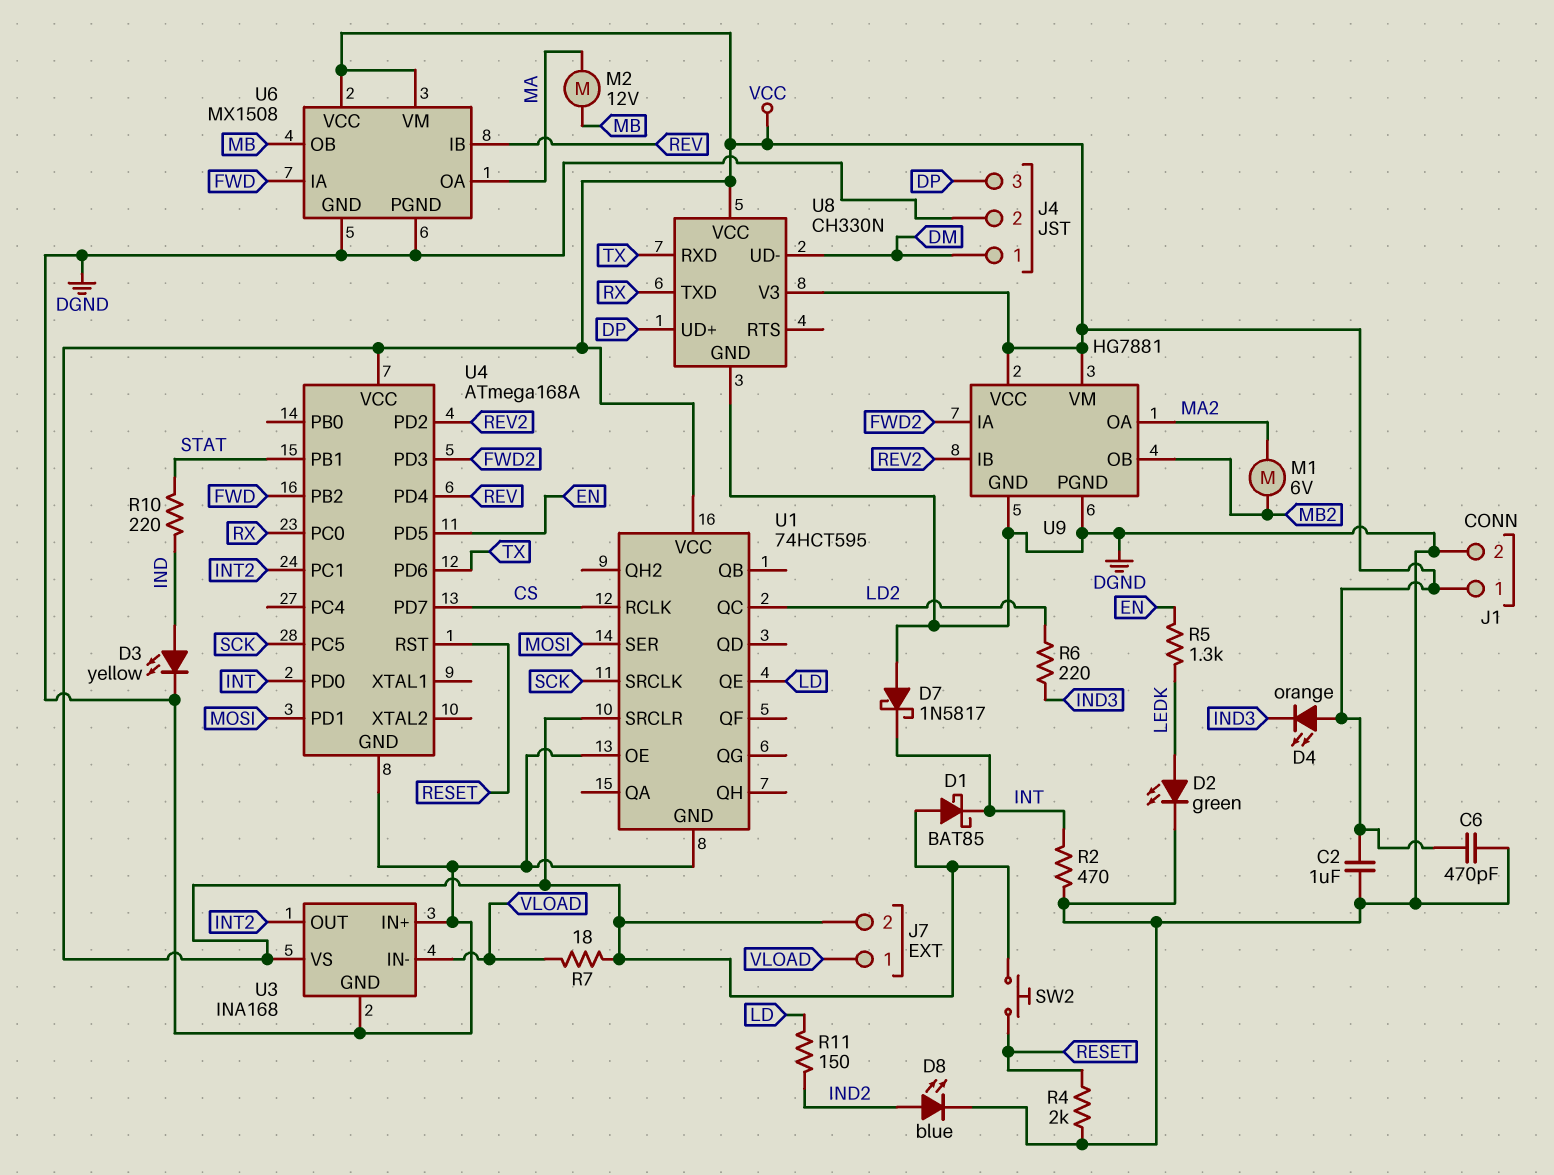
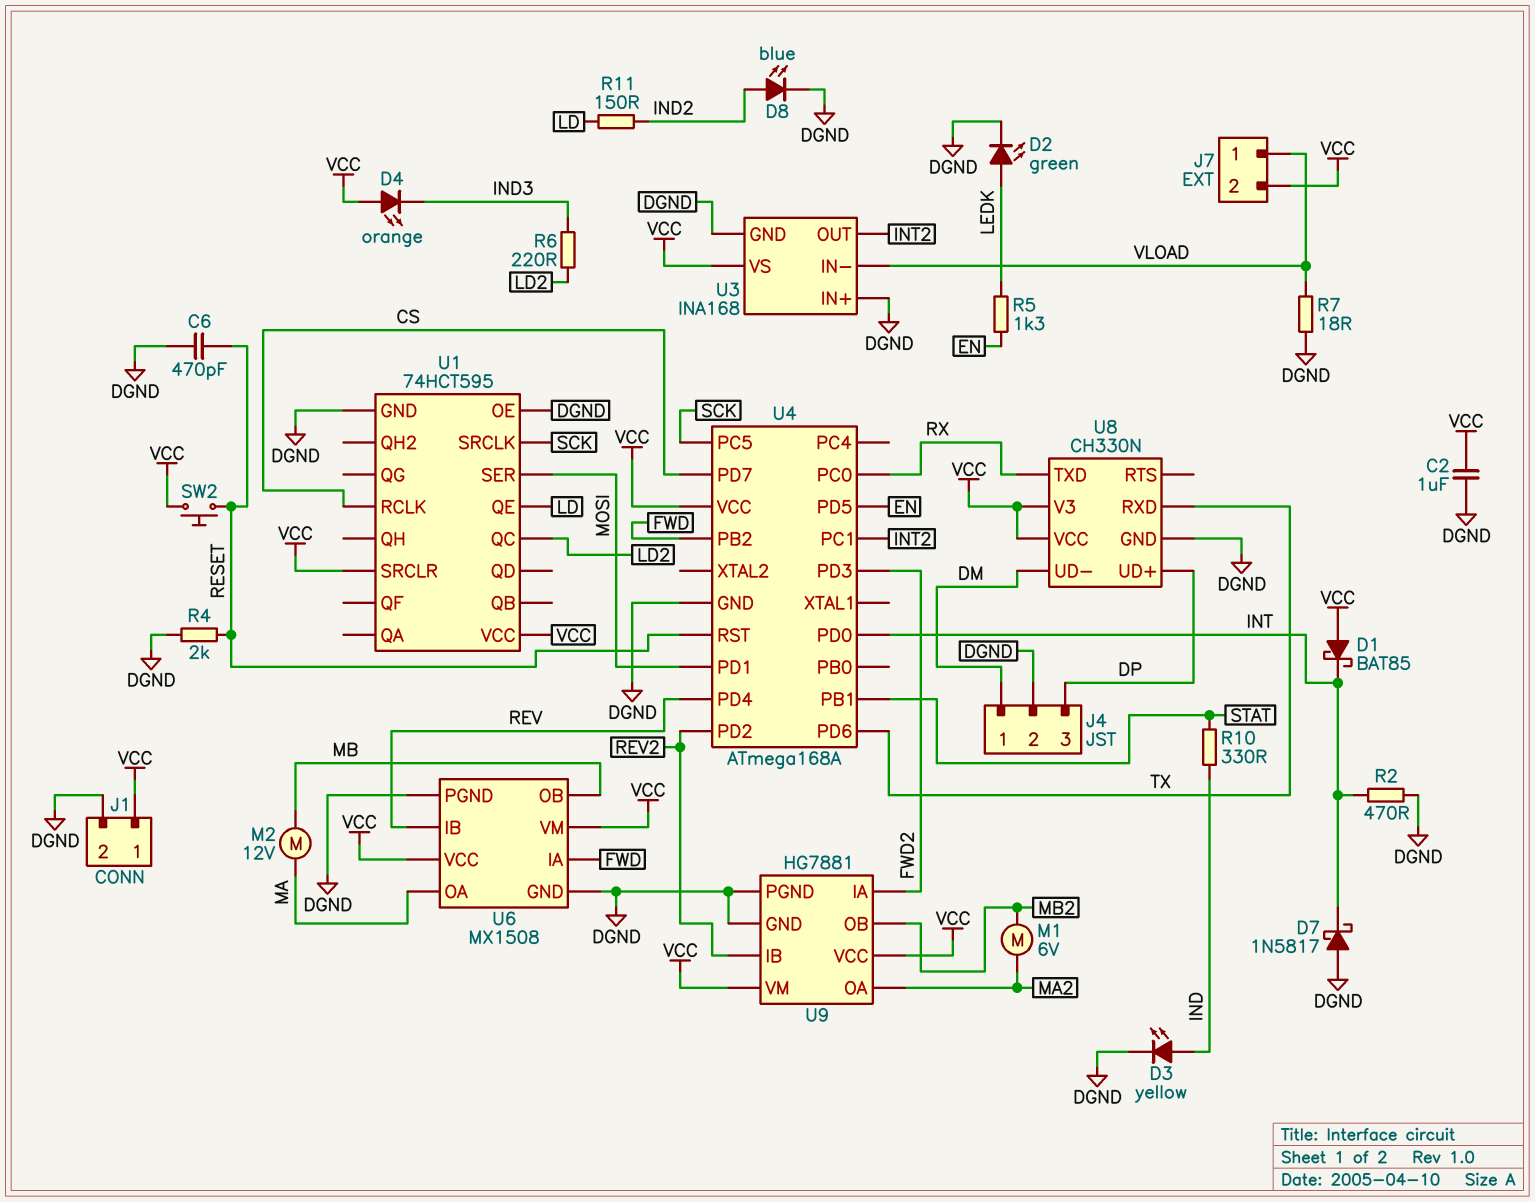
C6: 470pF (DGND, VCC) -> 470pF (DGND, RESET)
R7: 18 (VCC, VLOAD) -> 18 (DGND, VLOAD)
R10: 220 (IND, STAT) -> 330 (IND, STAT)

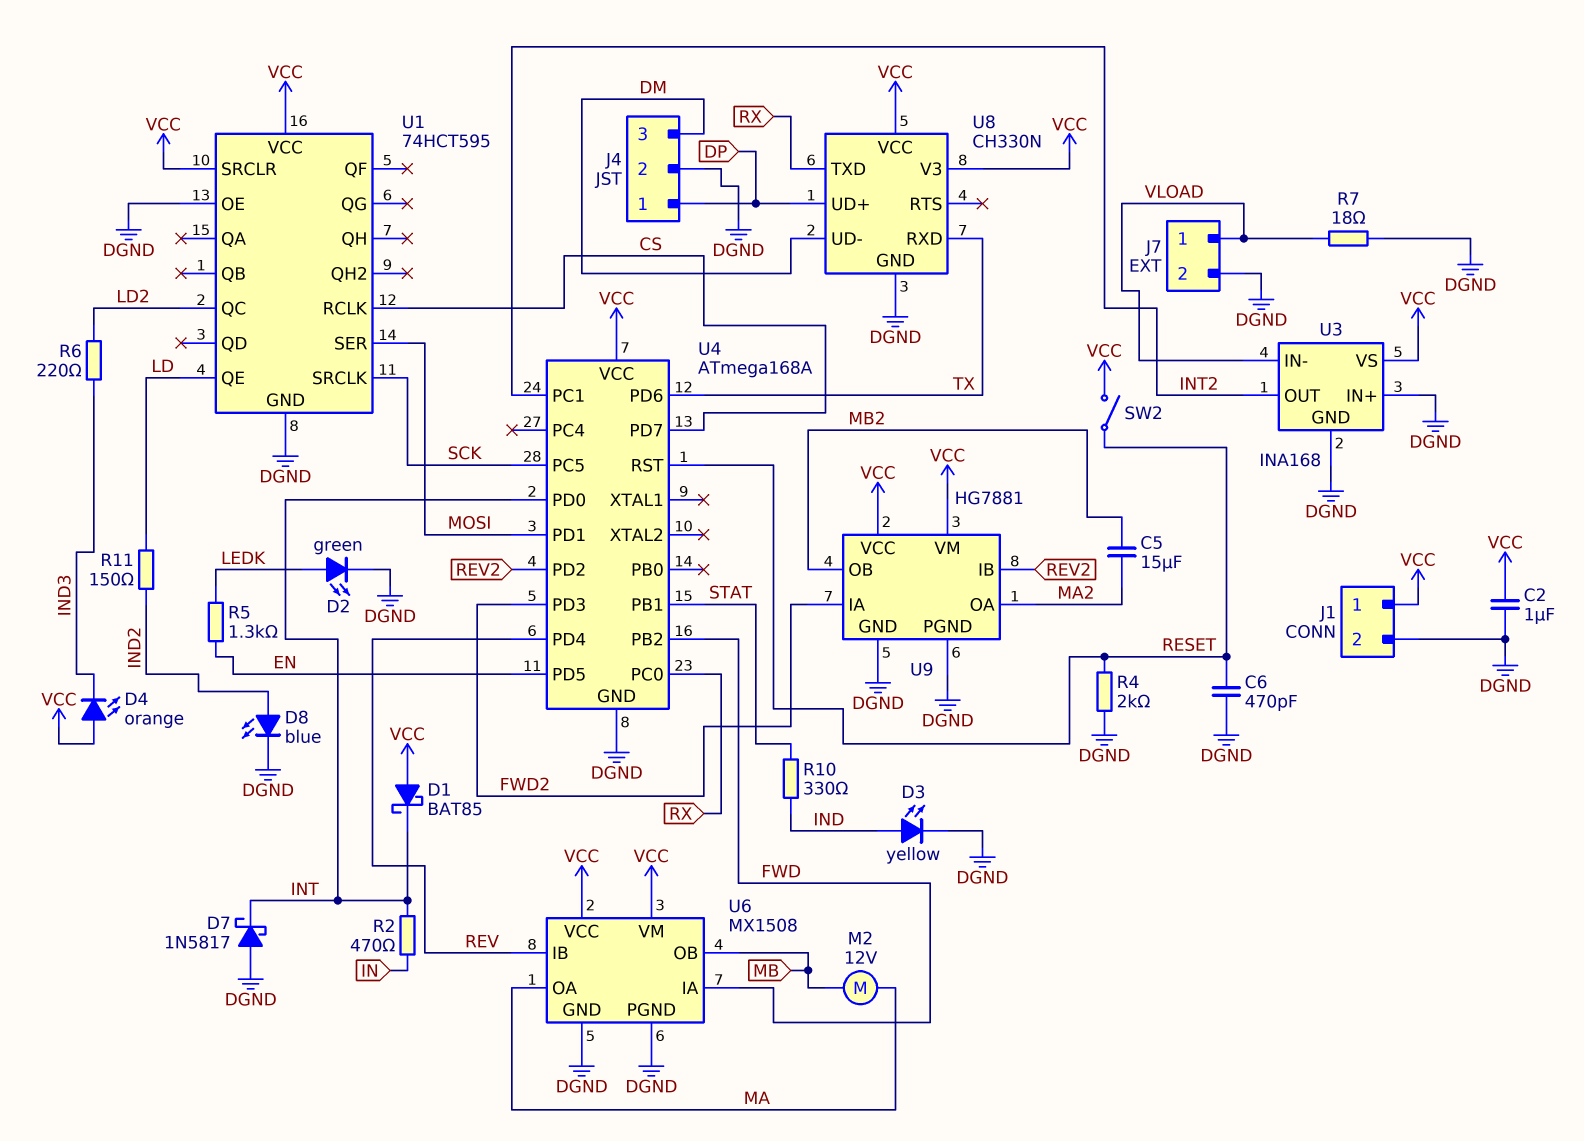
C5: none -> 15uF (MA2, MB2)
J4 pin 1: DM -> DP
J4 pin 3: DP -> DM
J7 pin 2: VCC -> DGND
M1: motor 6V (MA2, MB2) -> none
R2: 470 (DGND, INT) -> 470 (IN, INT)
SW2: button (RESET, VCC) -> switch (RESET, VCC)

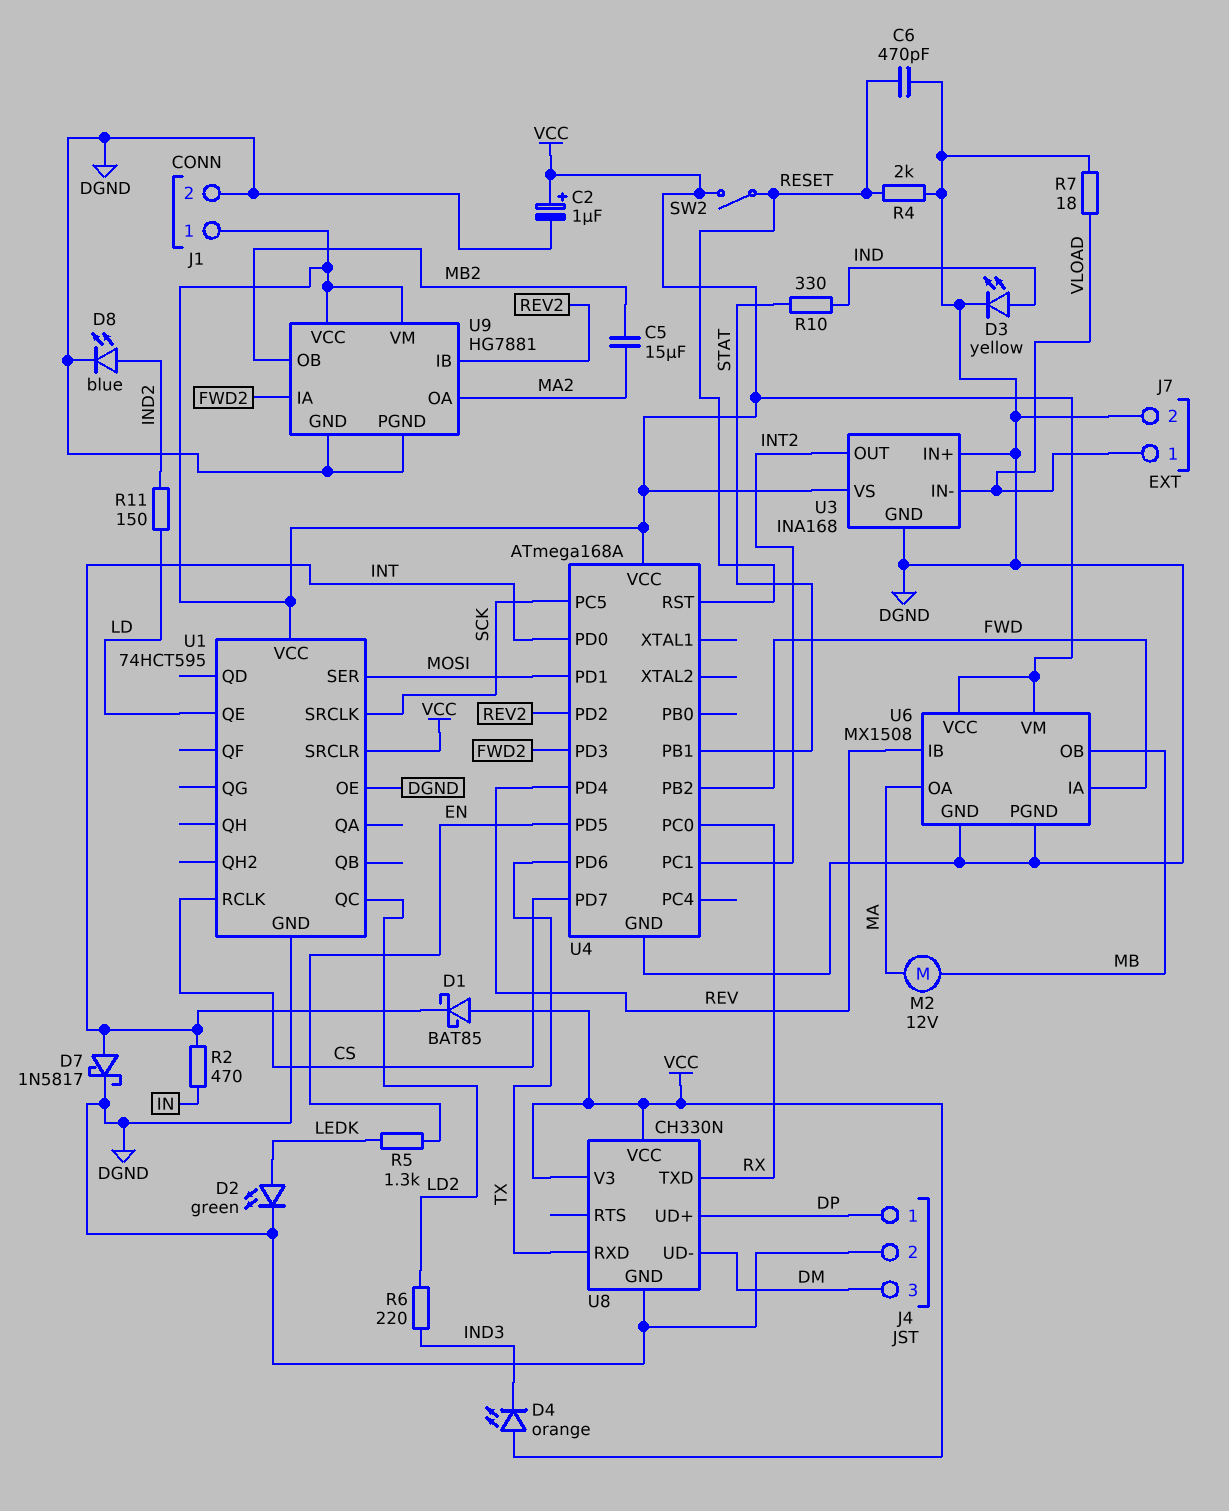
C2: 1uF (DGND, VCC) -> 1uF (plus VCC, minus DGND)
D7: schottky 1N5817 (A DGND, K INT) -> schottky 1N5817 (A INT, K DGND)

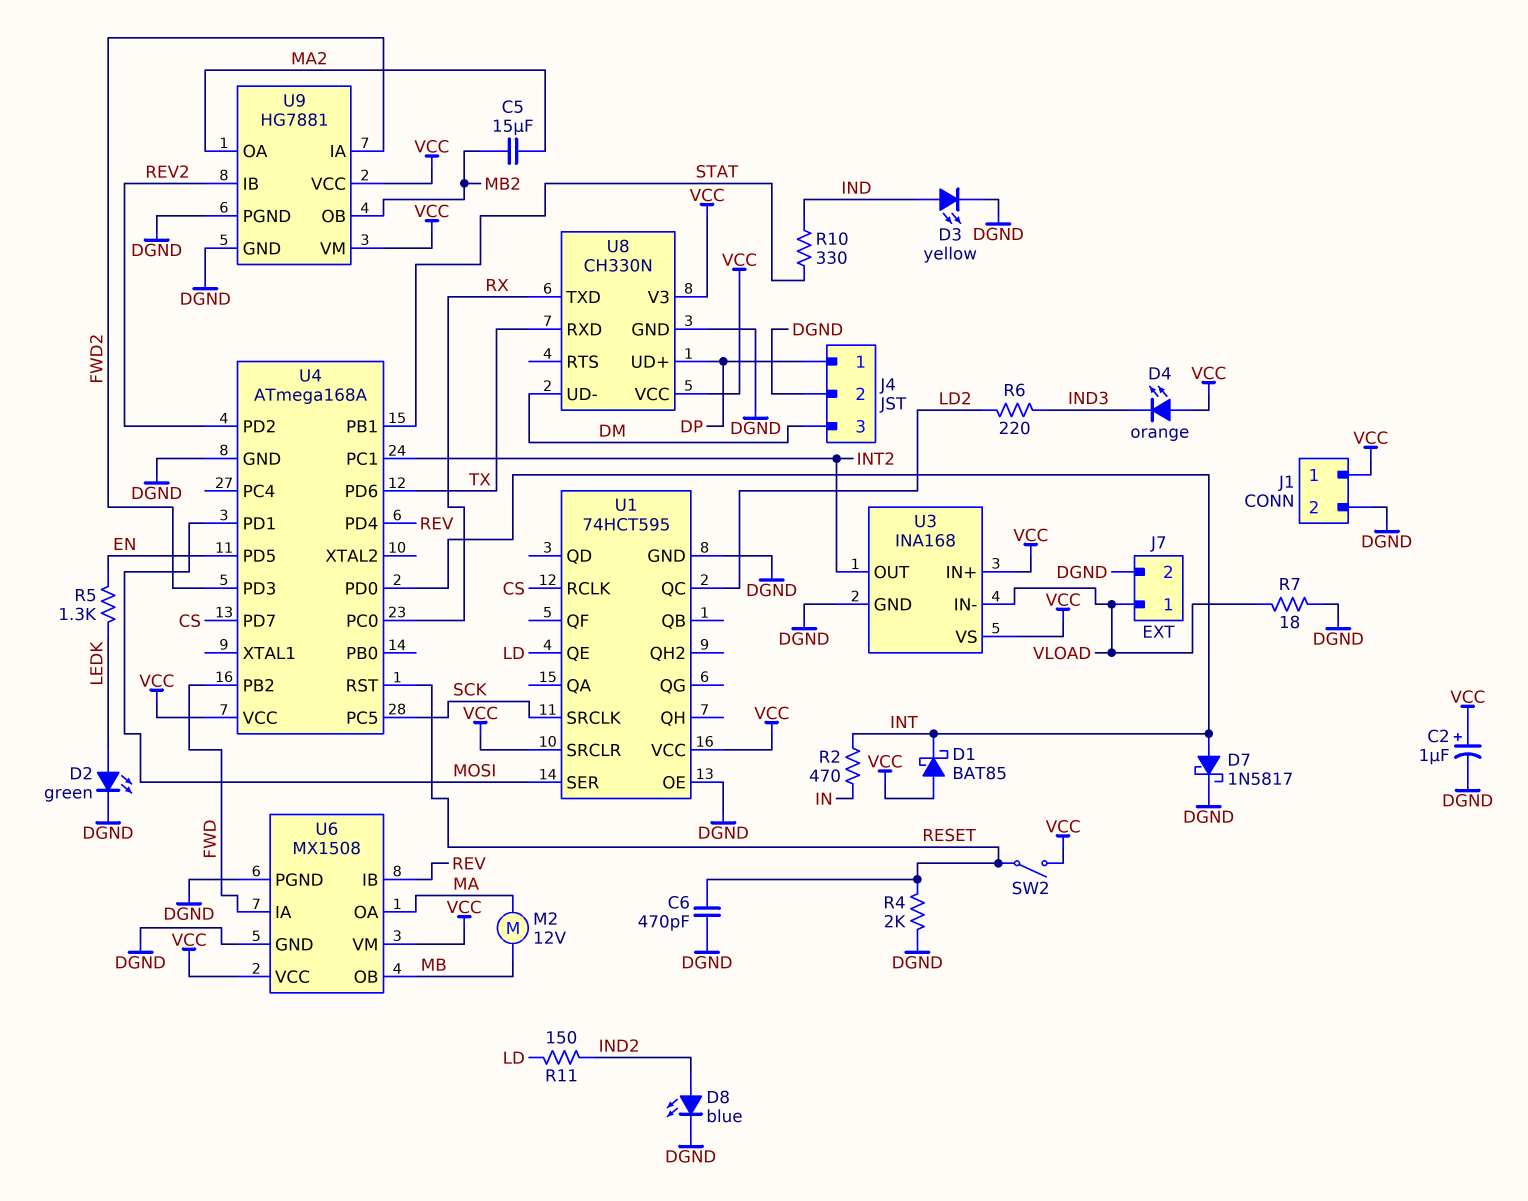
U3 pin IN+: DGND -> VCC

